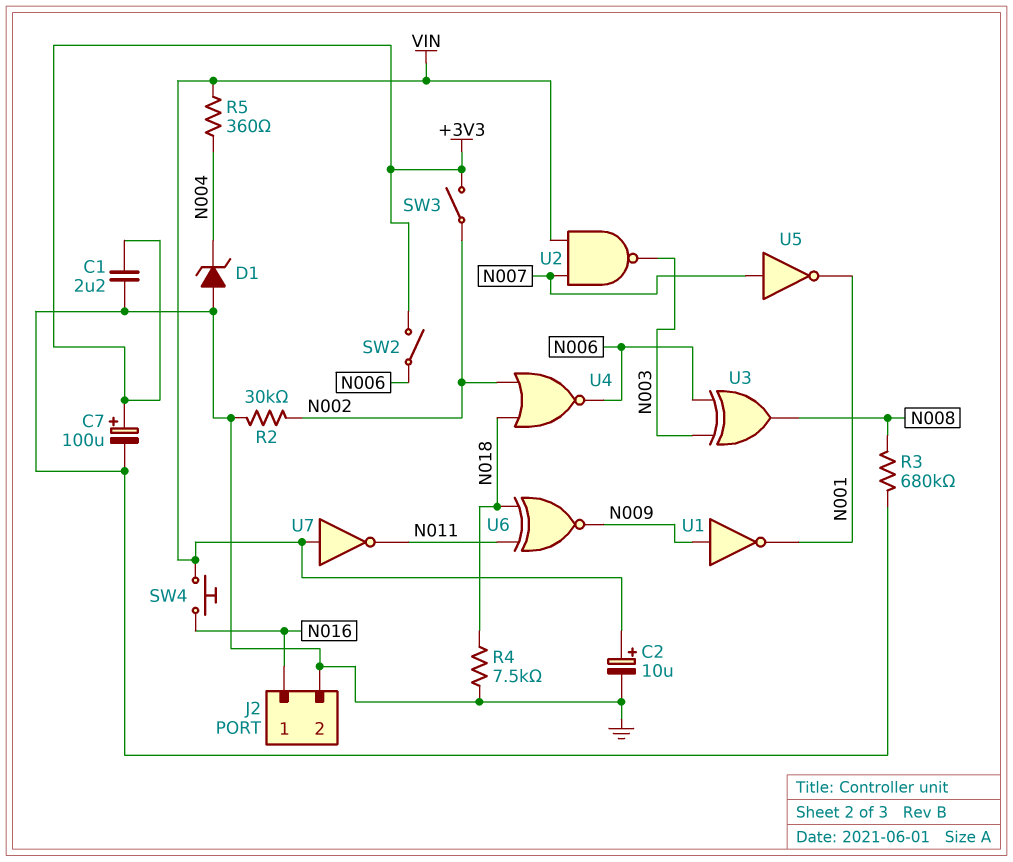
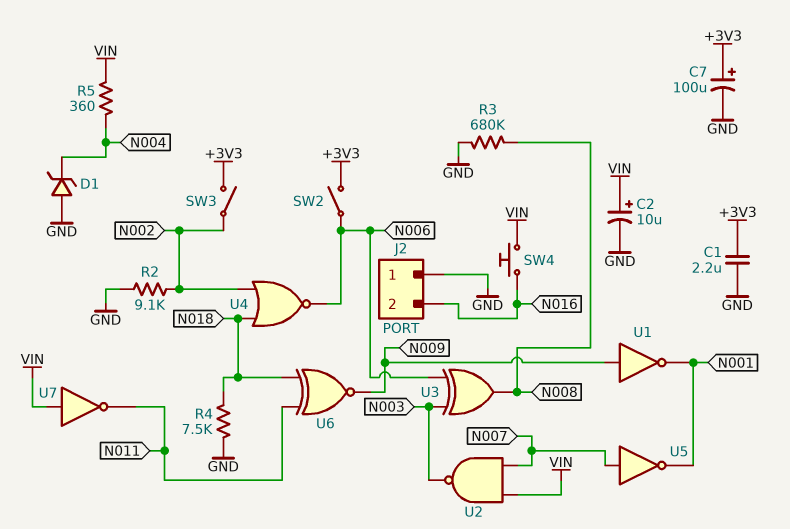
J2 pin 1: N016 -> GND
J2 pin 2: GND -> N016
R2: 30k (GND, N002) -> 9.1k (GND, N002)

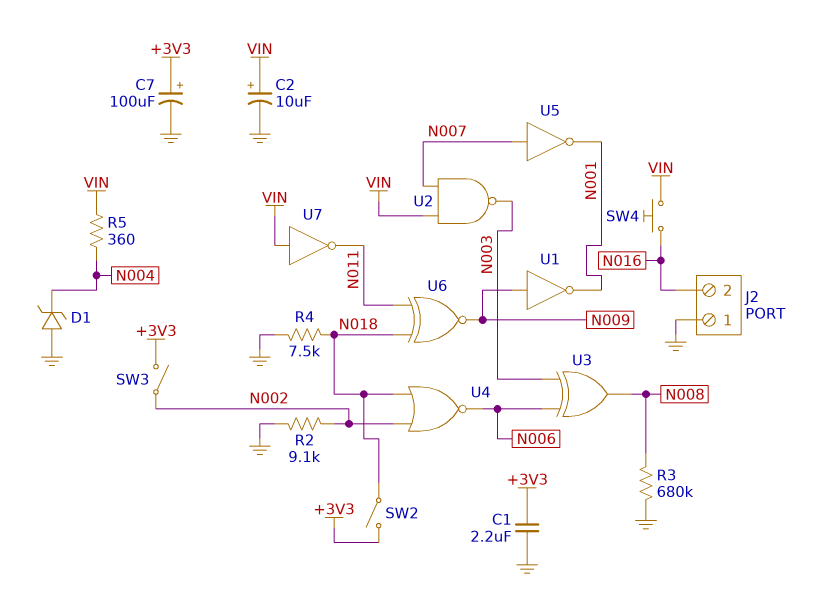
SW2: switch (+3V3, N006) -> switch (+3V3, N018)

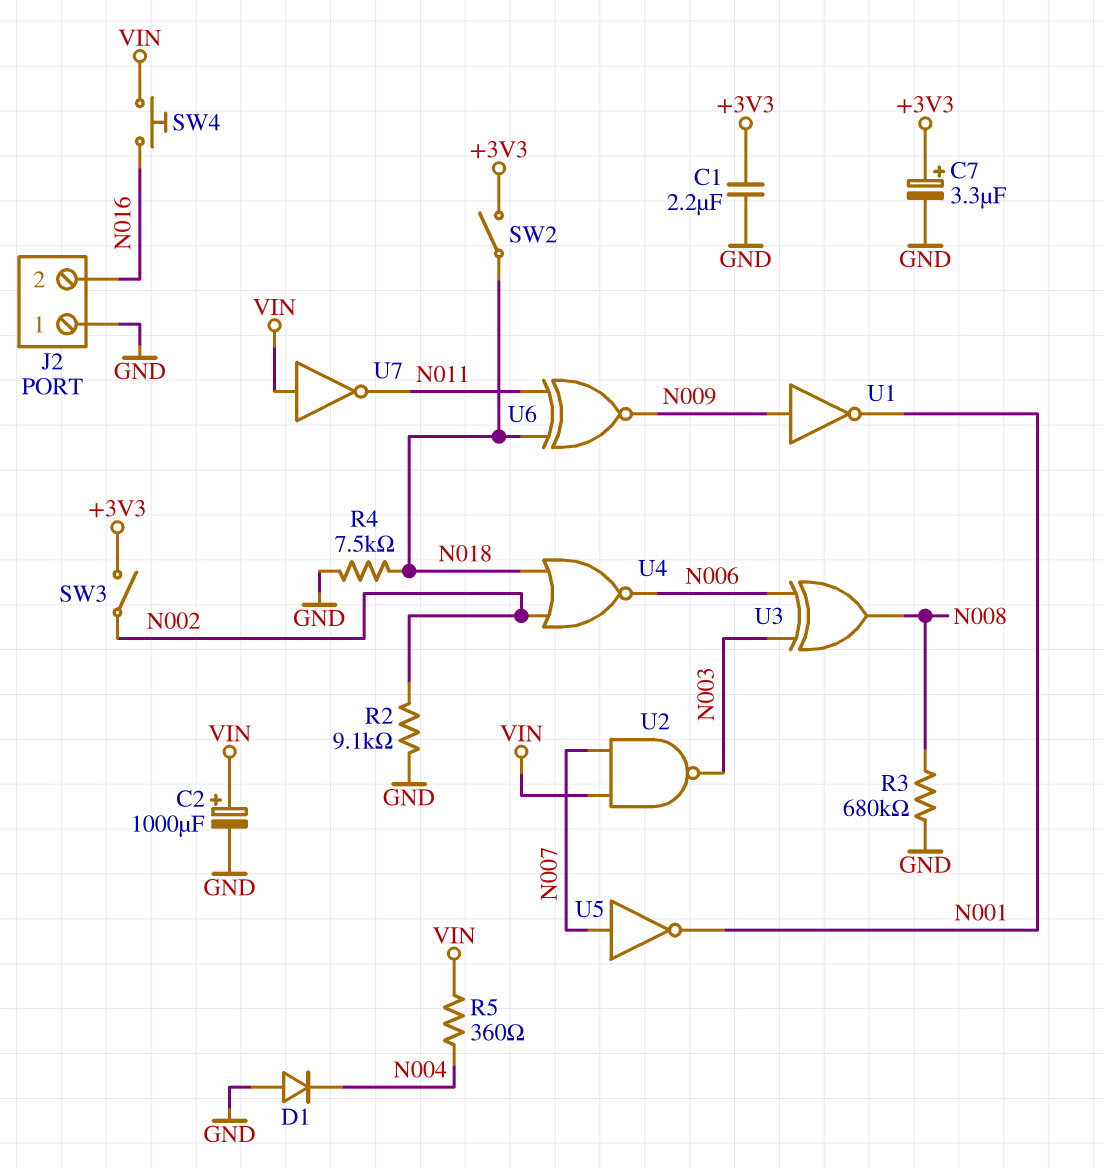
C2: 10uF (plus VIN, minus GND) -> 1000uF (plus VIN, minus GND)
C7: 100uF (plus +3V3, minus GND) -> 3.3uF (plus +3V3, minus GND)
D1: zener (A GND, K N004) -> diode (A GND, K N004)

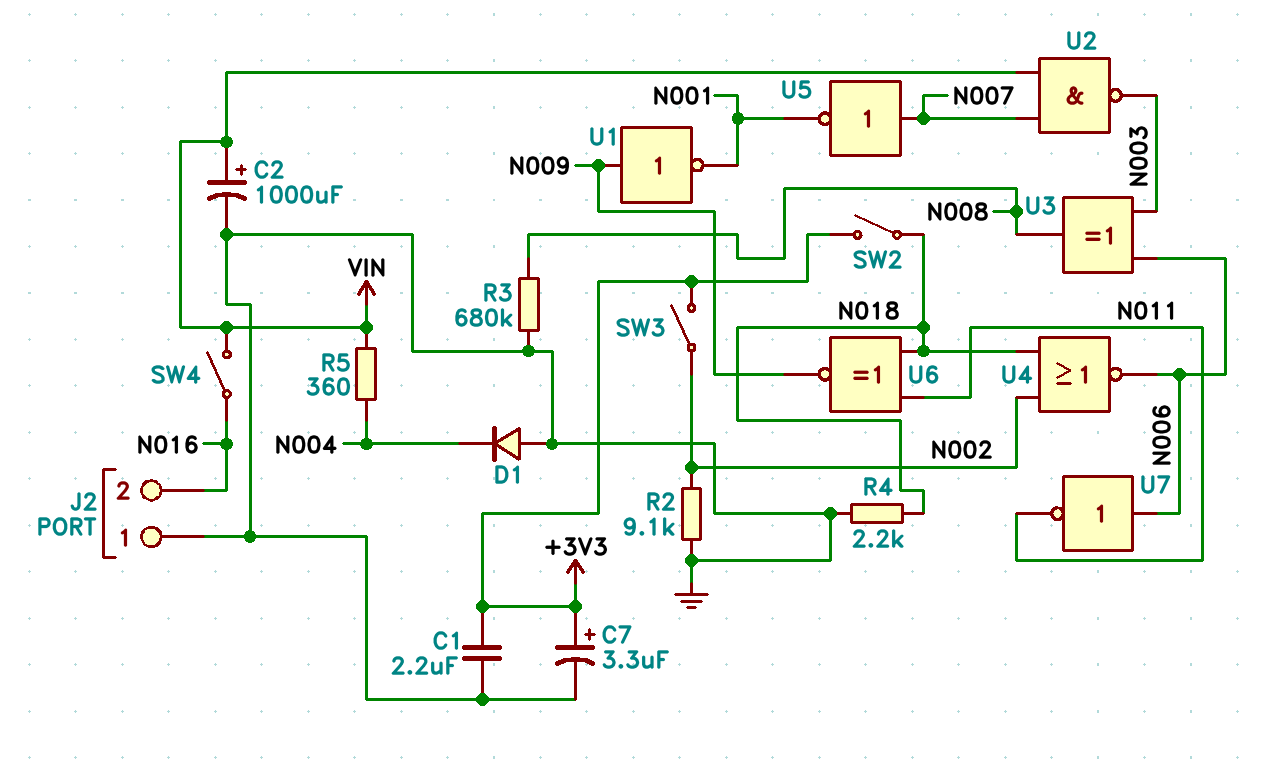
R4: 7.5k (GND, N018) -> 2.2k (GND, N018)
SW4: button (N016, VIN) -> switch (N016, VIN)
U7: NOT (in VIN, out N011) -> NOT (in N006, out N011)

